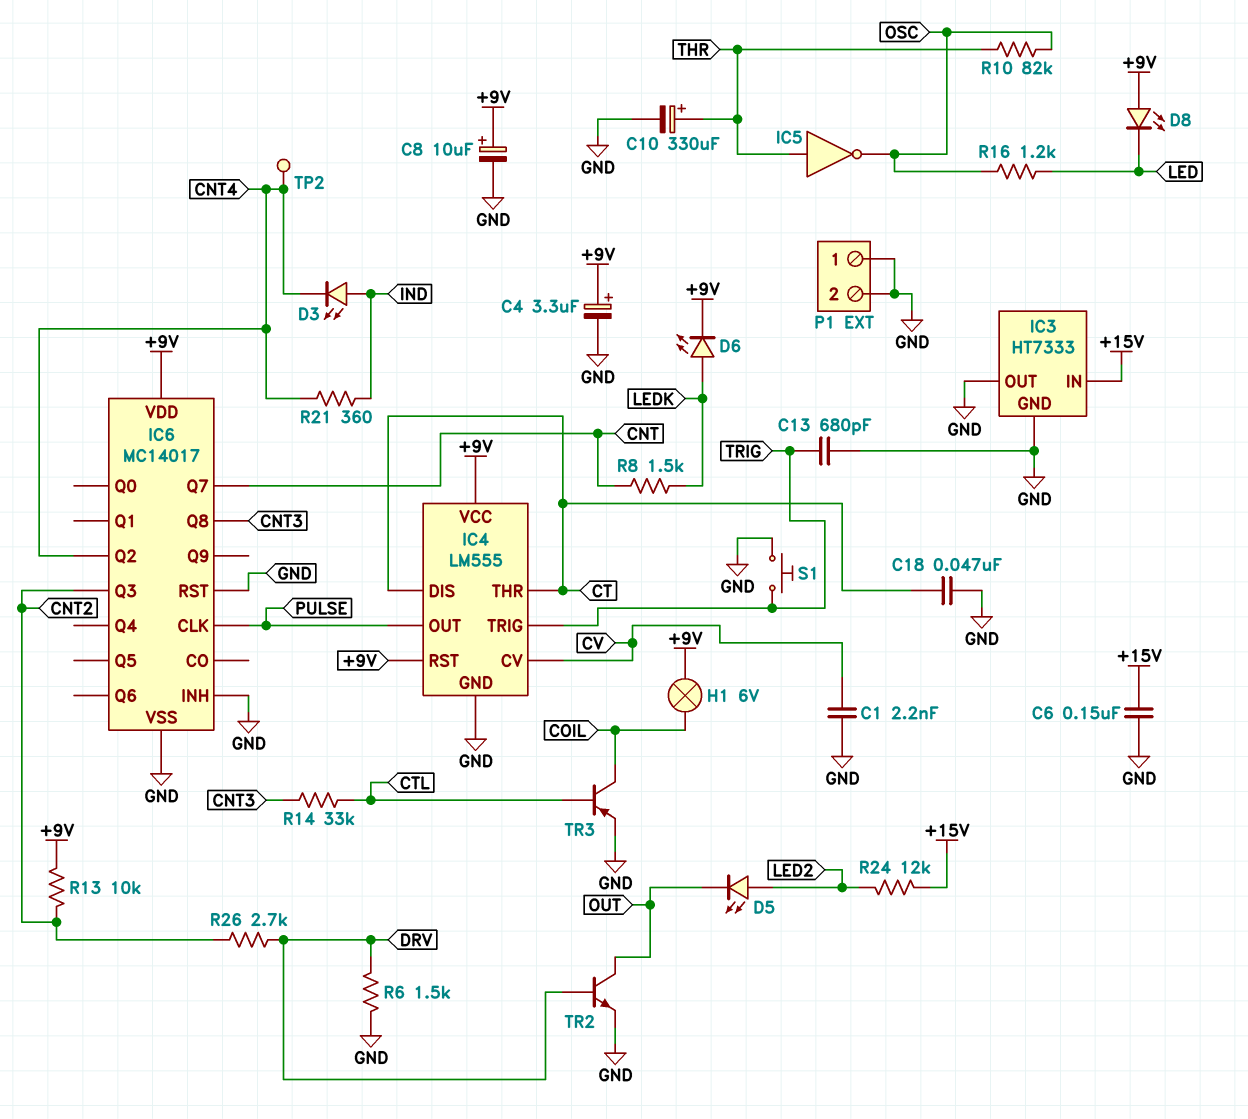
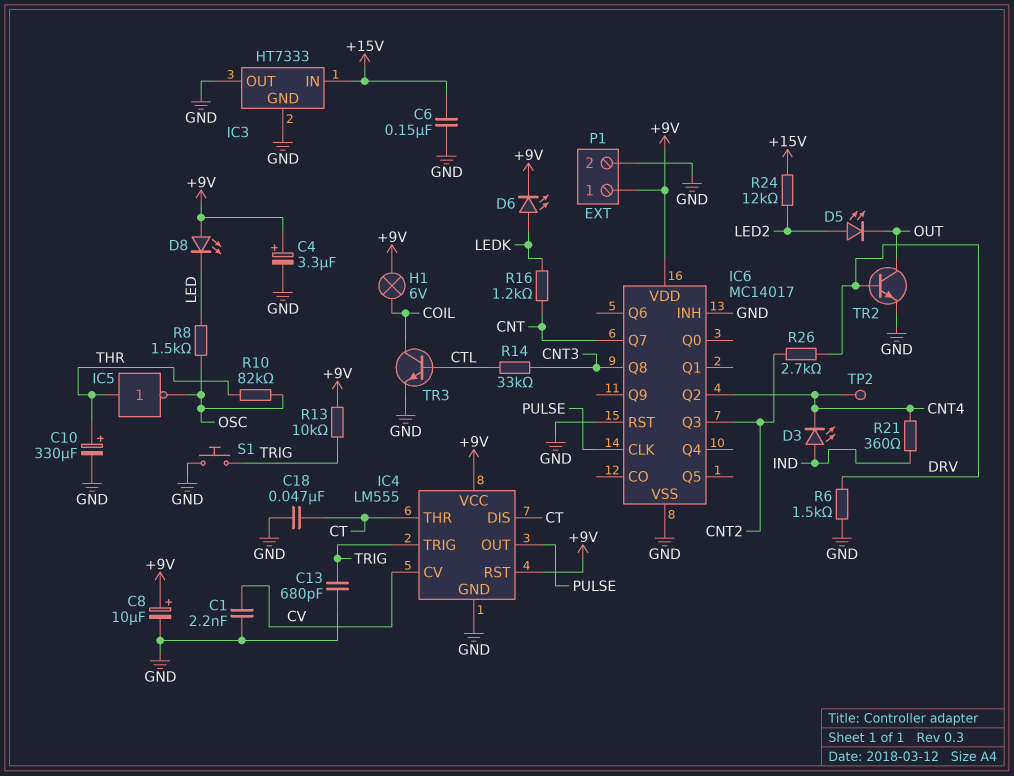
P1 pin 1: GND -> +9V
R8: 1.5k (CNT, LEDK) -> 1.5k (LED, OSC)
R13: 10k (+9V, CNT2) -> 10k (+9V, TRIG)
R16: 1.2k (LED, OSC) -> 1.2k (CNT, LEDK)
TR3: PNP (B CTL, C COIL, E GND) -> NPN (B CTL, C COIL, E GND)

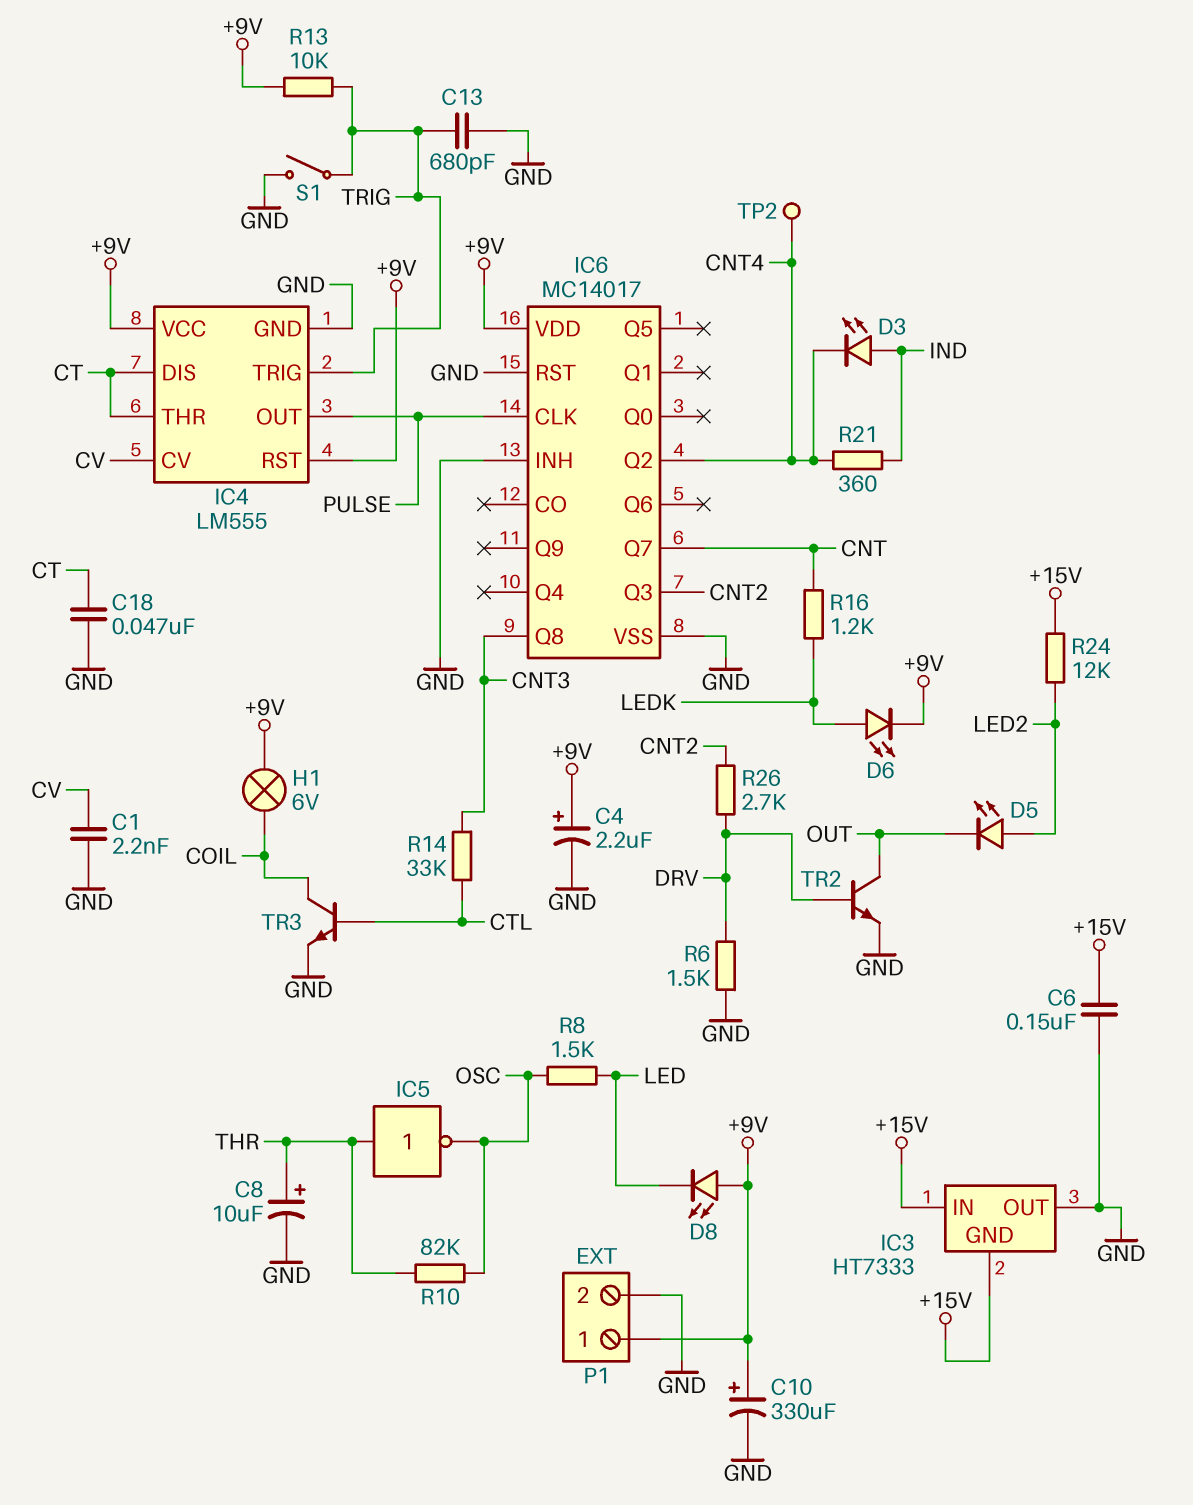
C4: 3.3uF (plus +9V, minus GND) -> 2.2uF (plus +9V, minus GND)
C8: 10uF (plus +9V, minus GND) -> 10uF (plus THR, minus GND)
C10: 330uF (plus THR, minus GND) -> 330uF (plus +9V, minus GND)
IC3 pin GND: GND -> +15V
S1: button (GND, TRIG) -> switch (GND, TRIG)

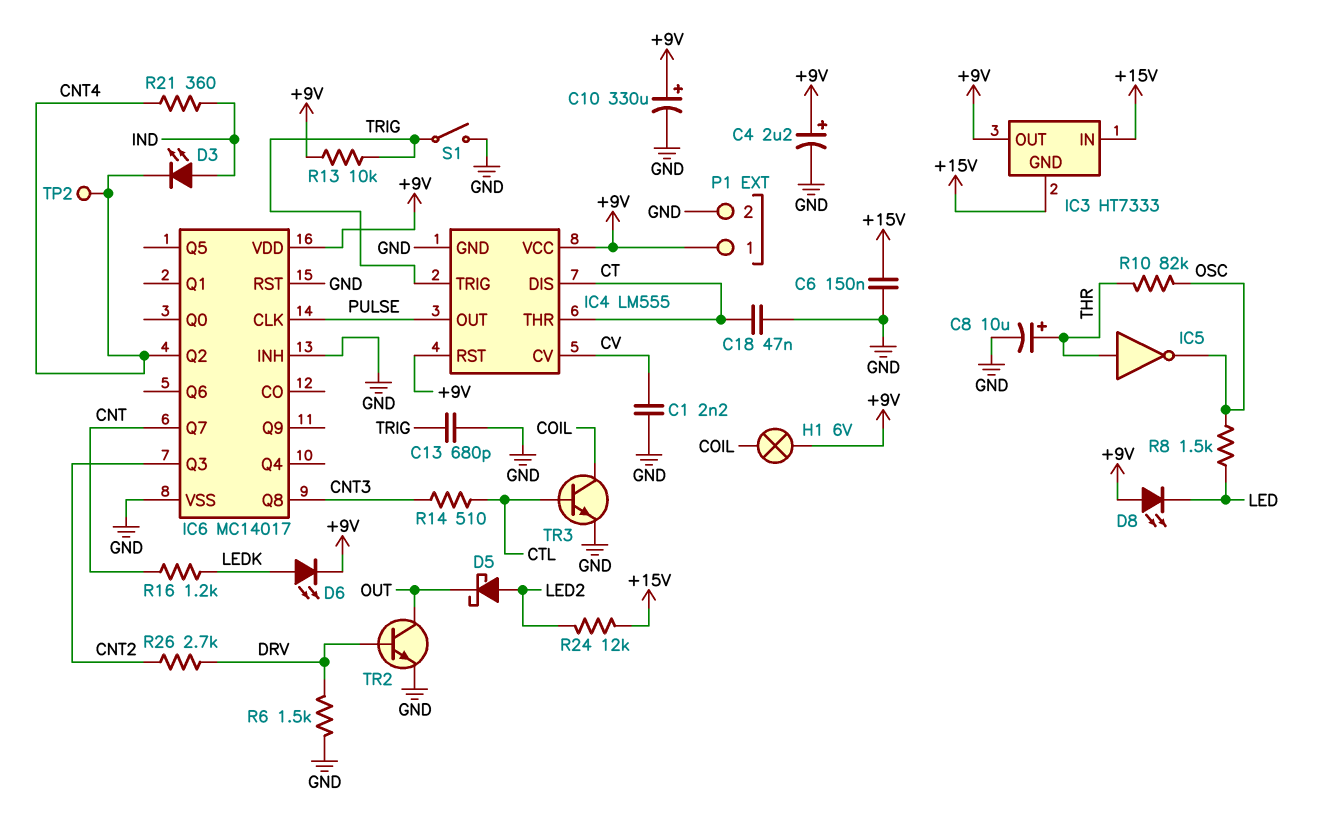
D5: LED (A LED2, K OUT) -> schottky (A LED2, K OUT)
IC3 pin OUT: GND -> +9V
R14: 33k (CNT3, CTL) -> 510 (CNT3, CTL)

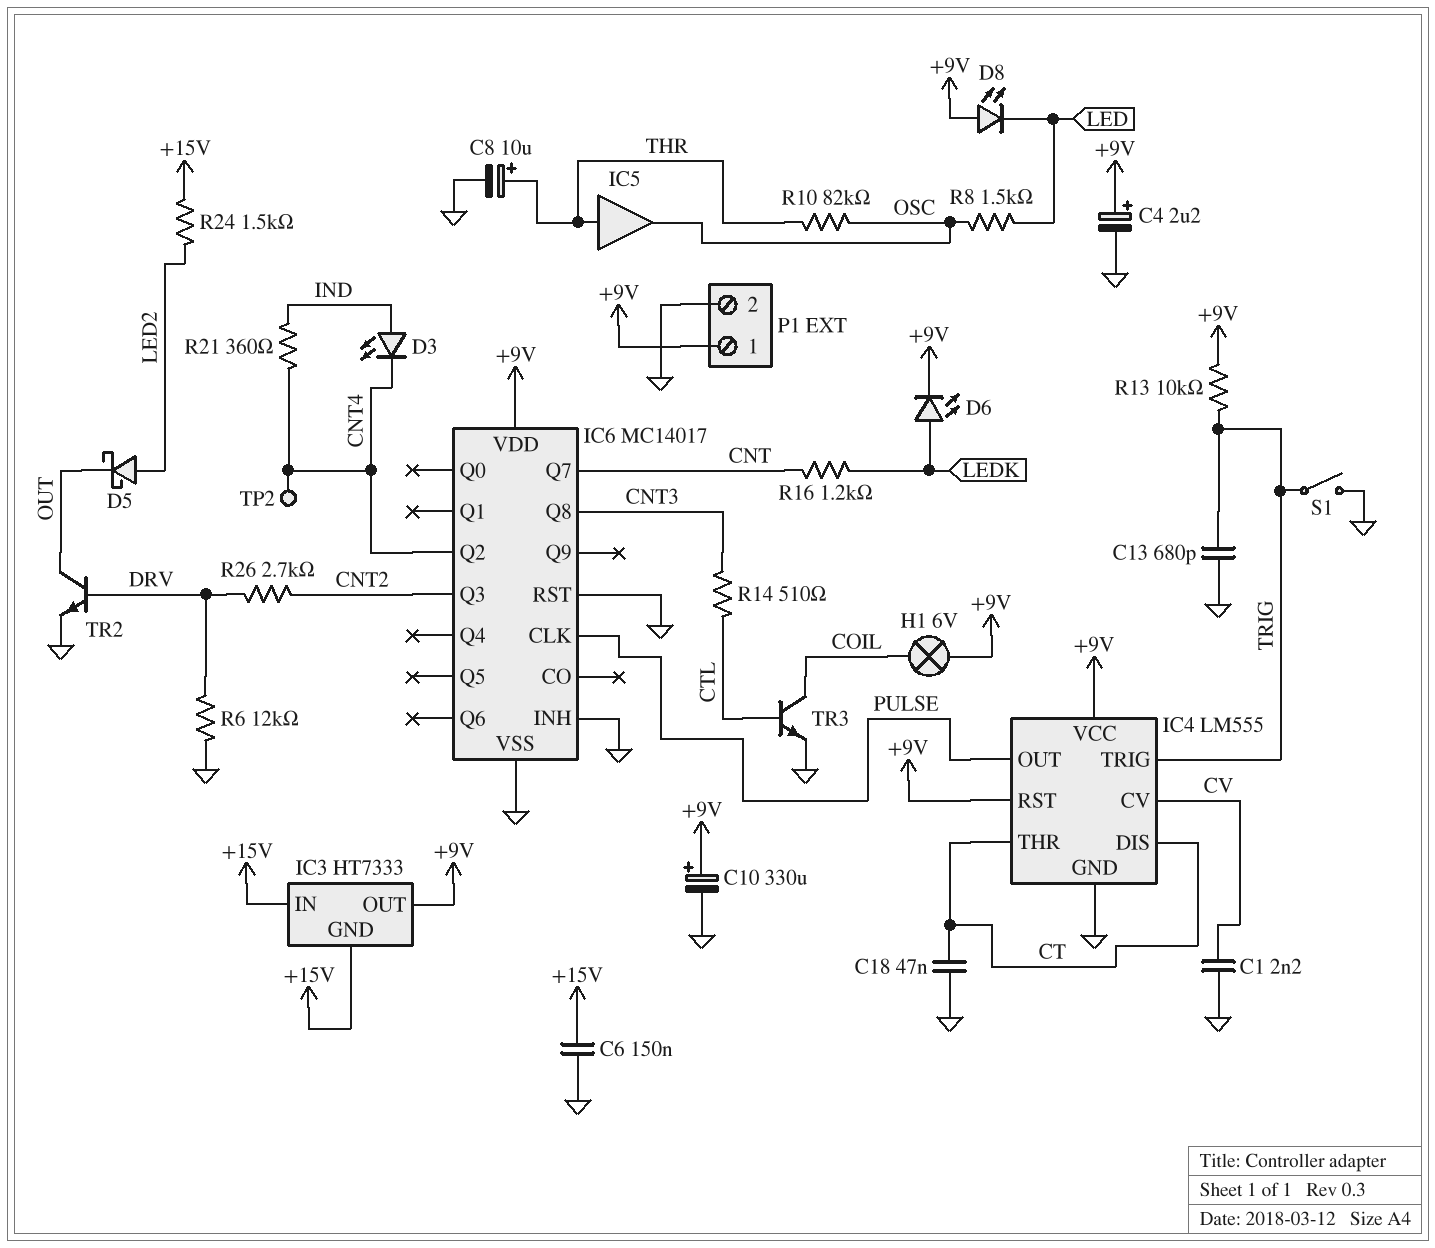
IC5: NOT (in THR, out OSC) -> buffer (in THR, out OSC)
R6: 1.5k (DRV, GND) -> 12k (DRV, GND)
R24: 12k (+15V, LED2) -> 1.5k (+15V, LED2)

